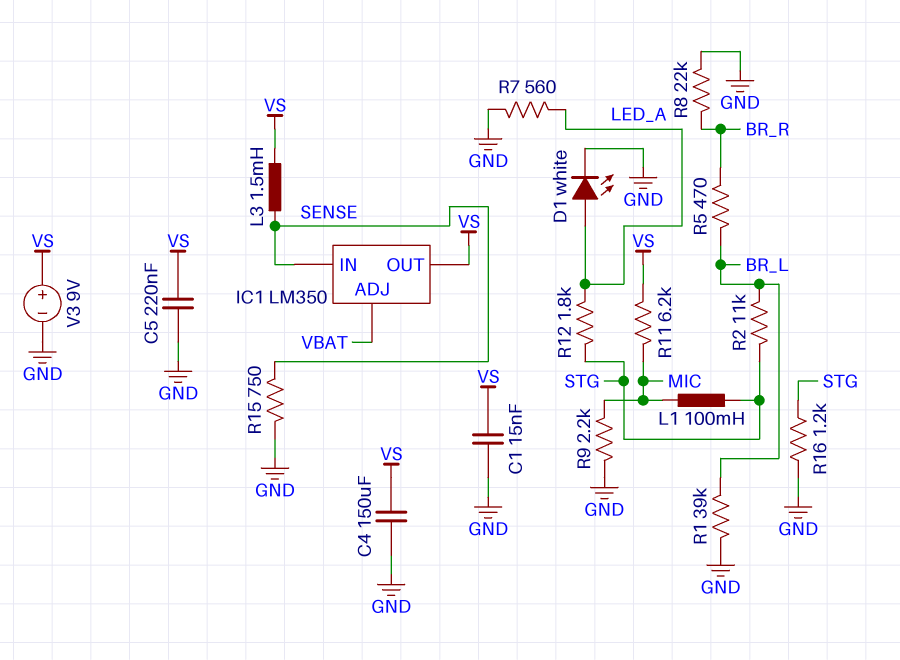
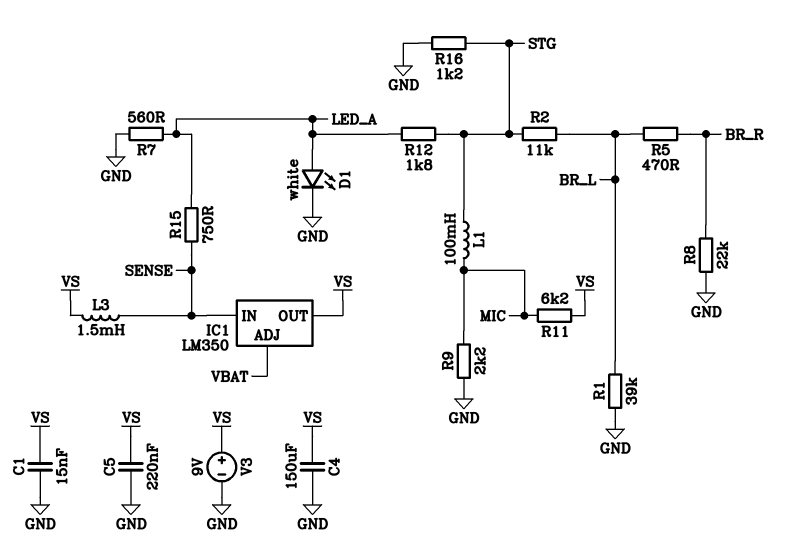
R15: 750 (GND, SENSE) -> 750 (LED_A, SENSE)

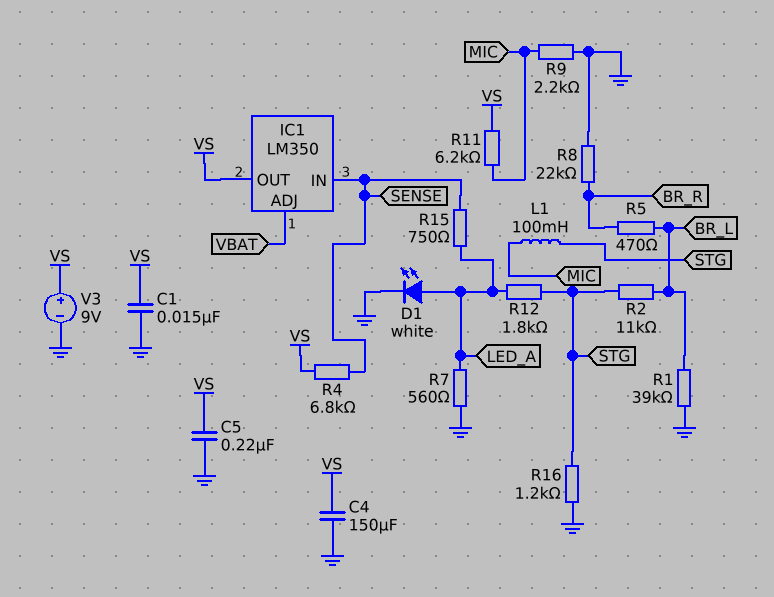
L3: 1.5mH (SENSE, VS) -> none
R4: none -> 6.8k (SENSE, VS)

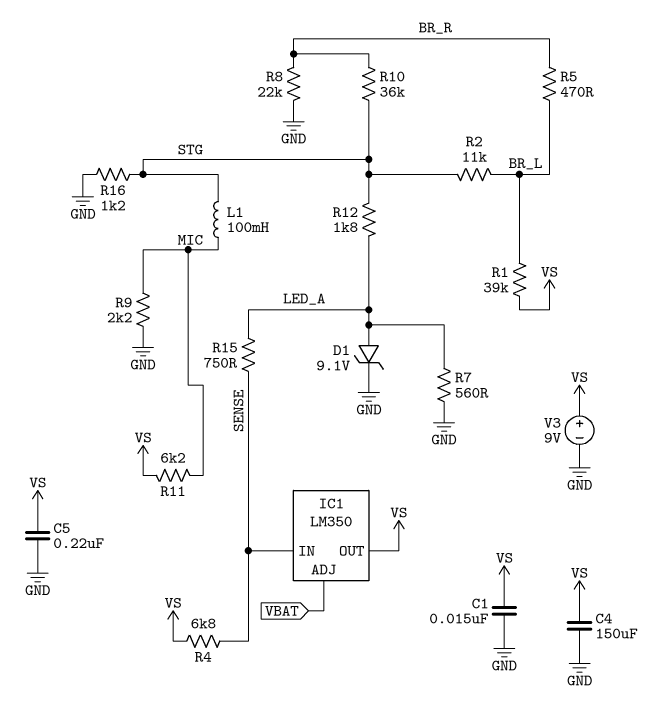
D1: LED white (A LED_A, K GND) -> zener 9.1V (A LED_A, K GND)
R1: 39k (BR_L, GND) -> 39k (BR_L, VS)
R10: none -> 36k (BR_R, STG)

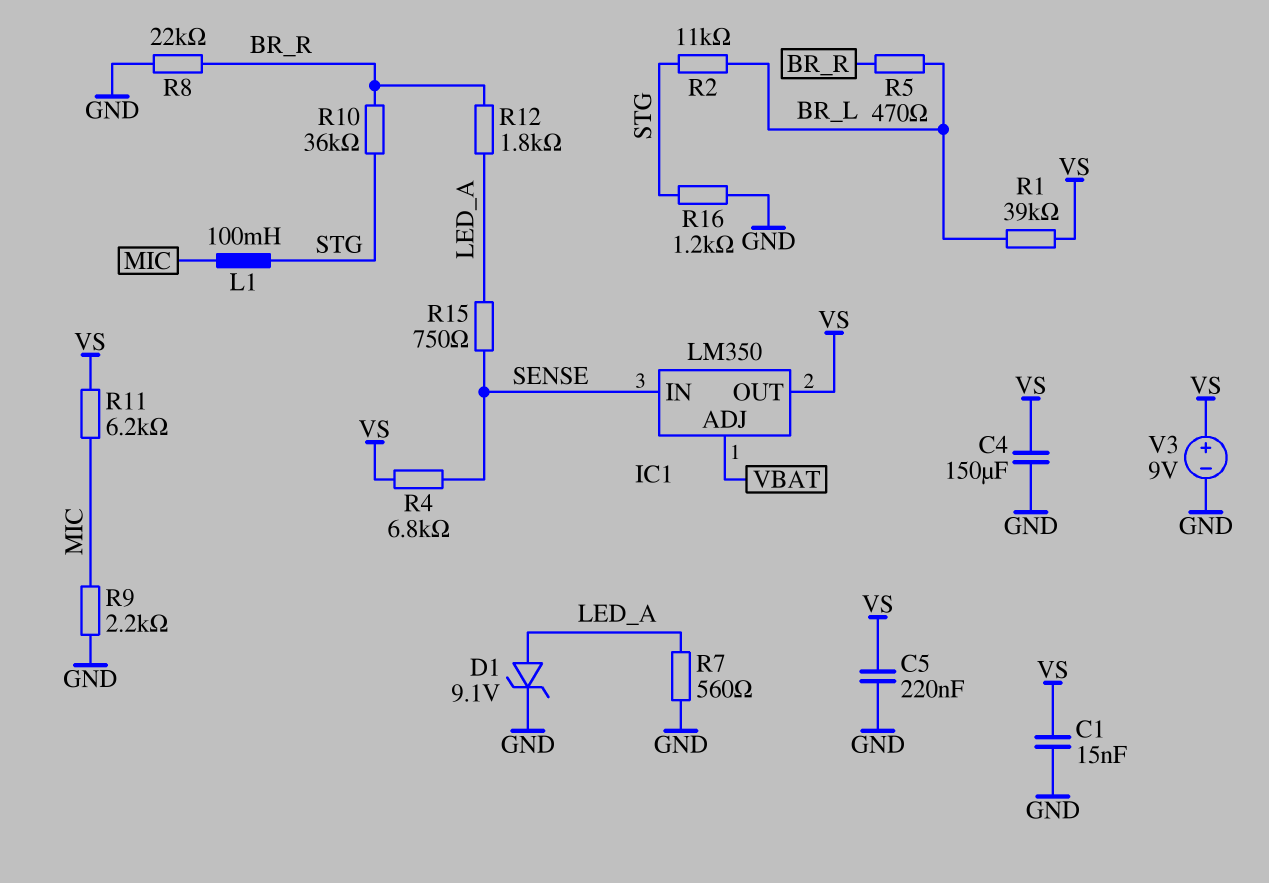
R12: 1.8k (LED_A, STG) -> 1.8k (BR_R, LED_A)

